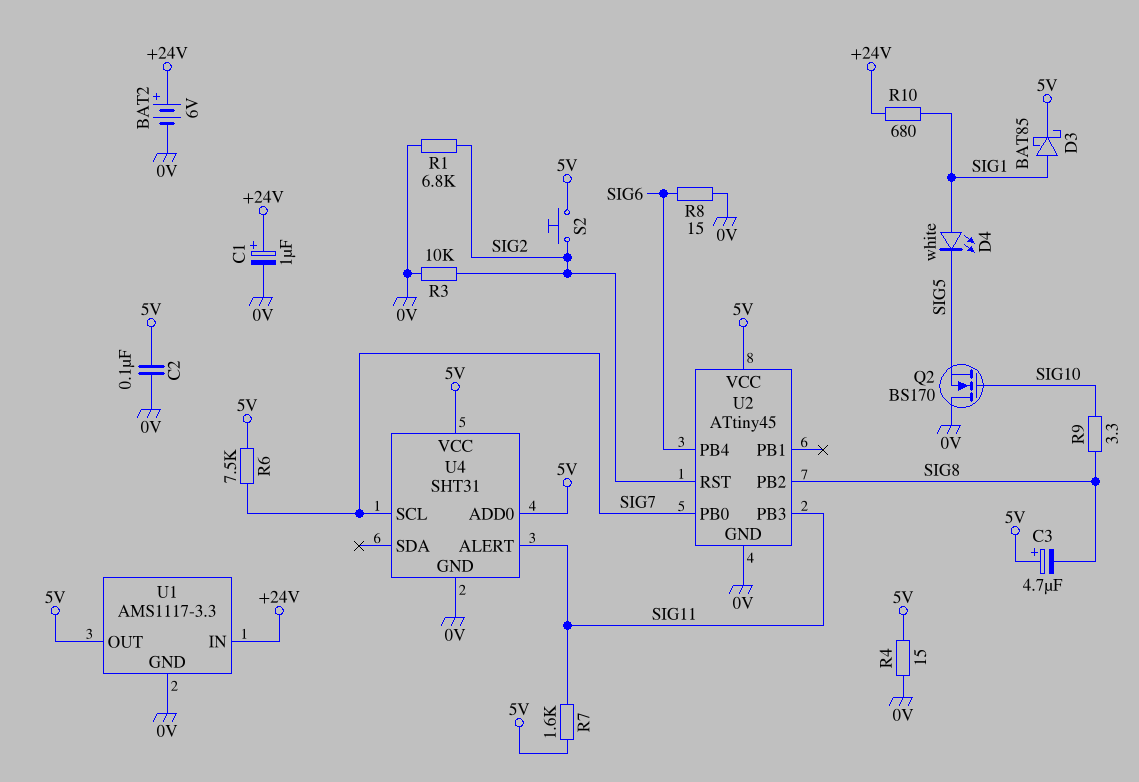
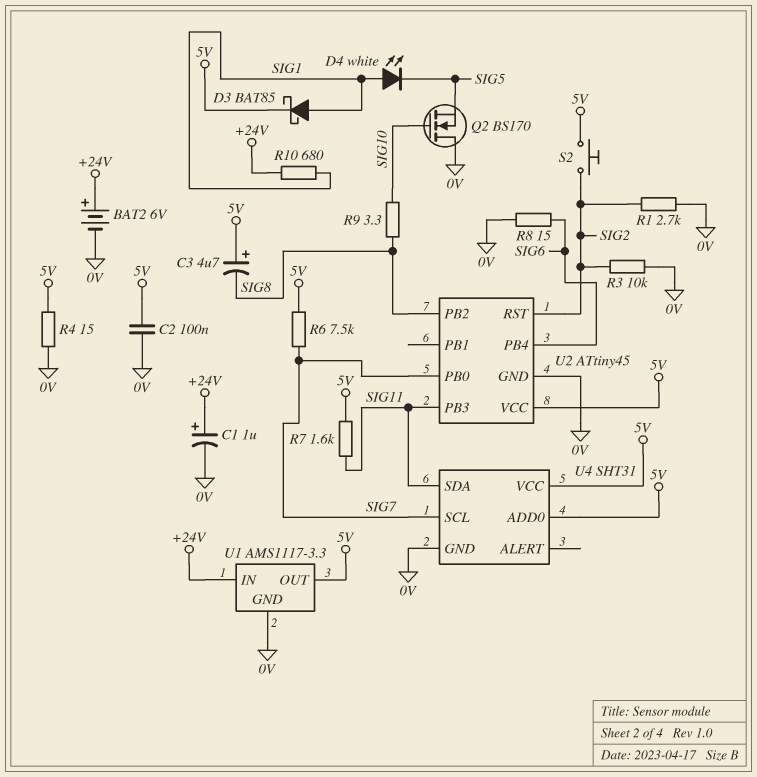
R1: 6.8k (0V, SIG2) -> 2.7k (0V, SIG2)
U4 pin ALERT: SIG11 -> none
U4 pin SDA: none -> SIG11

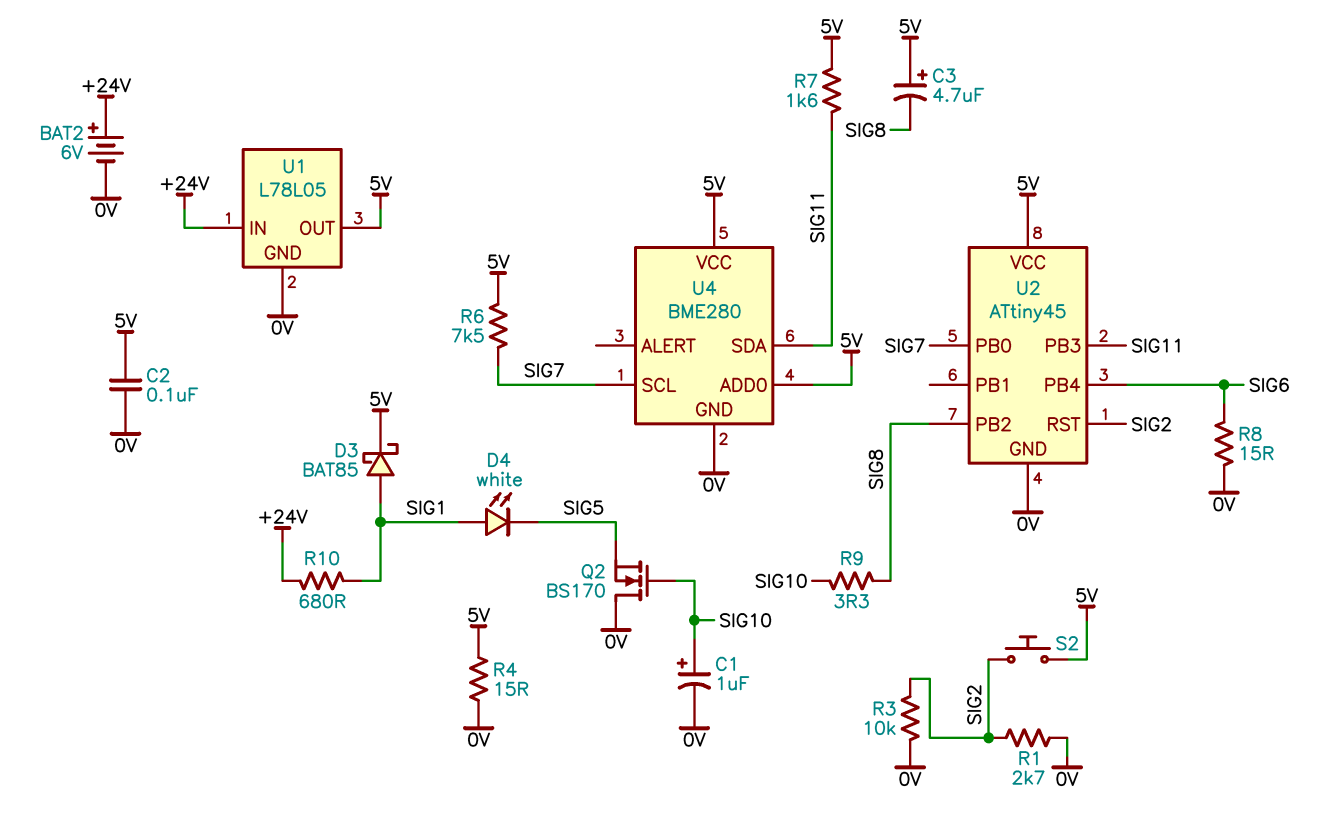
C1: 1uF (plus +24V, minus 0V) -> 1uF (plus SIG10, minus 0V)
U1: AMS1117-3.3 -> L78L05
U4: SHT31 -> BME280

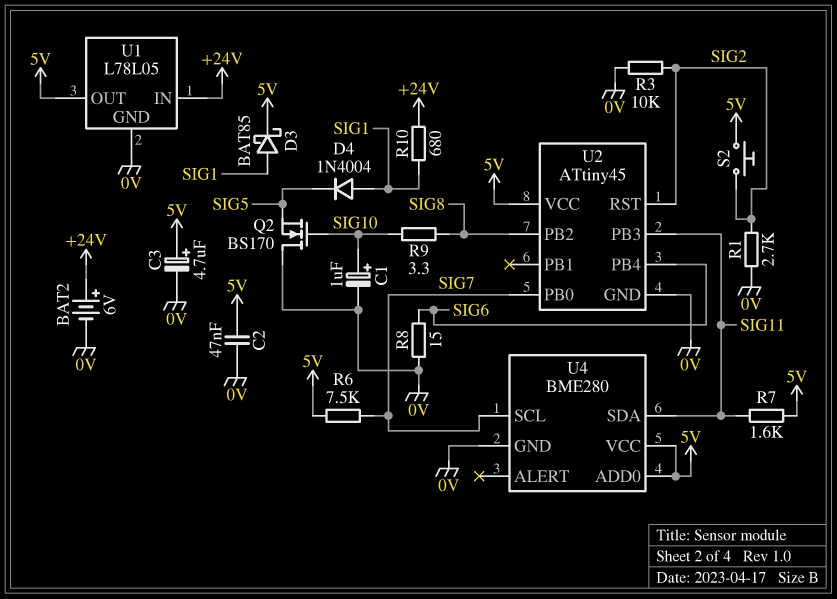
C2: 100nF (0V, 5V) -> 47nF (0V, 5V)
C3: 4.7uF (plus 5V, minus SIG8) -> 4.7uF (plus 5V, minus 0V)
D4: LED white (A SIG1, K SIG5) -> diode 1N4004 (A SIG1, K SIG5)
R4: 15 (0V, 5V) -> none

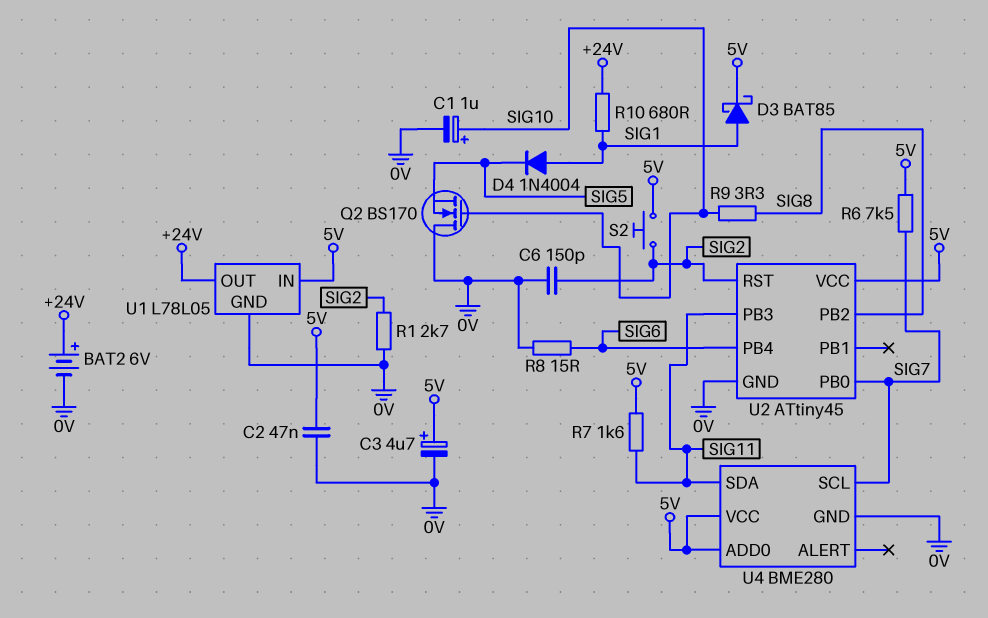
C6: none -> 150pF (0V, SIG2)
R3: 10k (0V, SIG2) -> none
U1 pin IN: +24V -> 5V
U1 pin OUT: 5V -> +24V

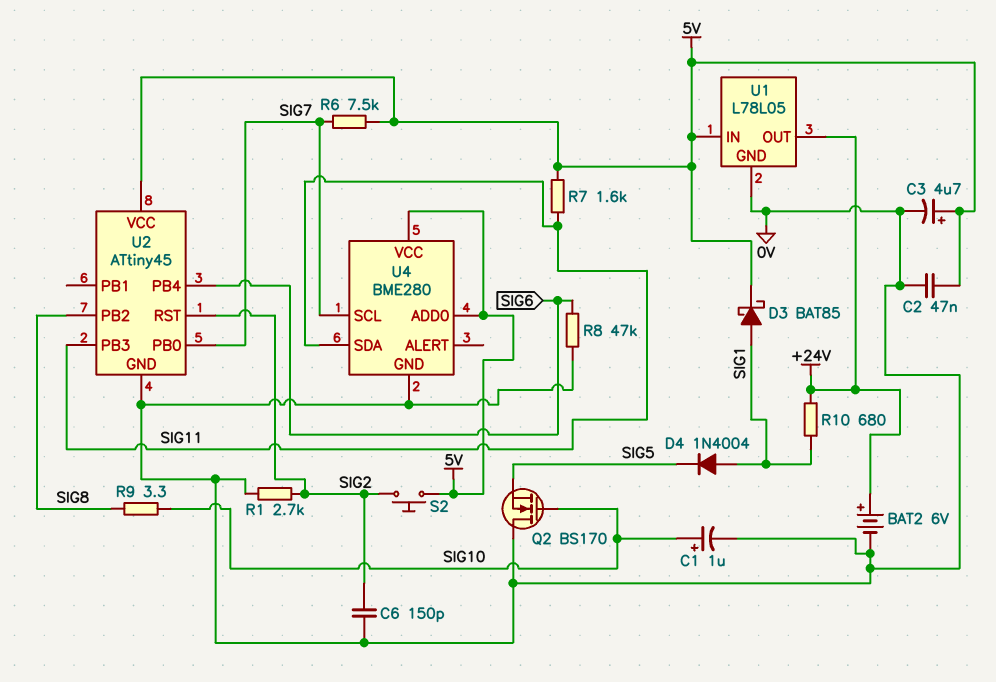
R8: 15 (0V, SIG6) -> 47k (0V, SIG6)

